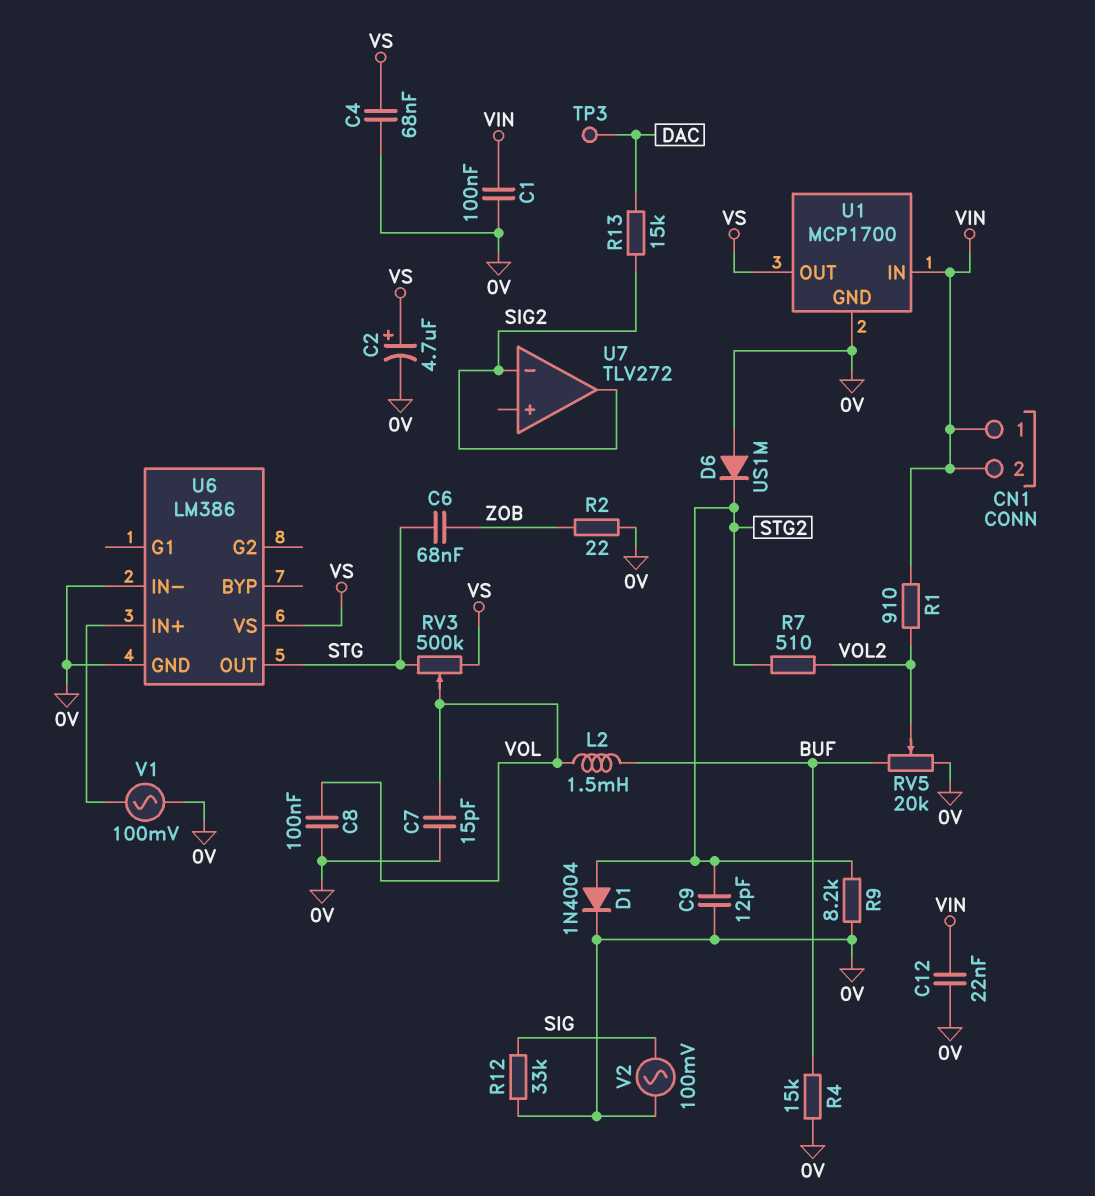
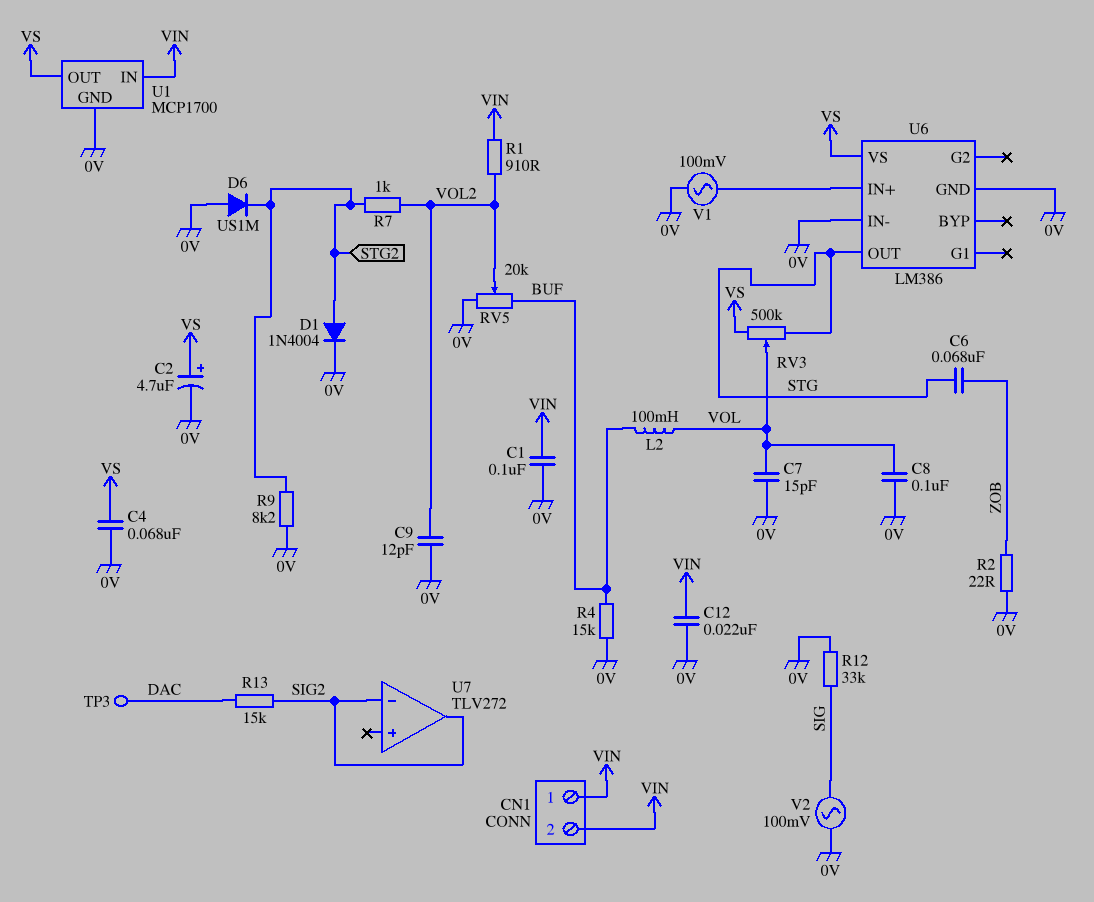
C9: 12pF (0V, STG2) -> 12pF (0V, VOL2)
L2: 1.5mH (BUF, VOL) -> 100mH (BUF, VOL)
R7: 510 (STG2, VOL2) -> 1k (STG2, VOL2)

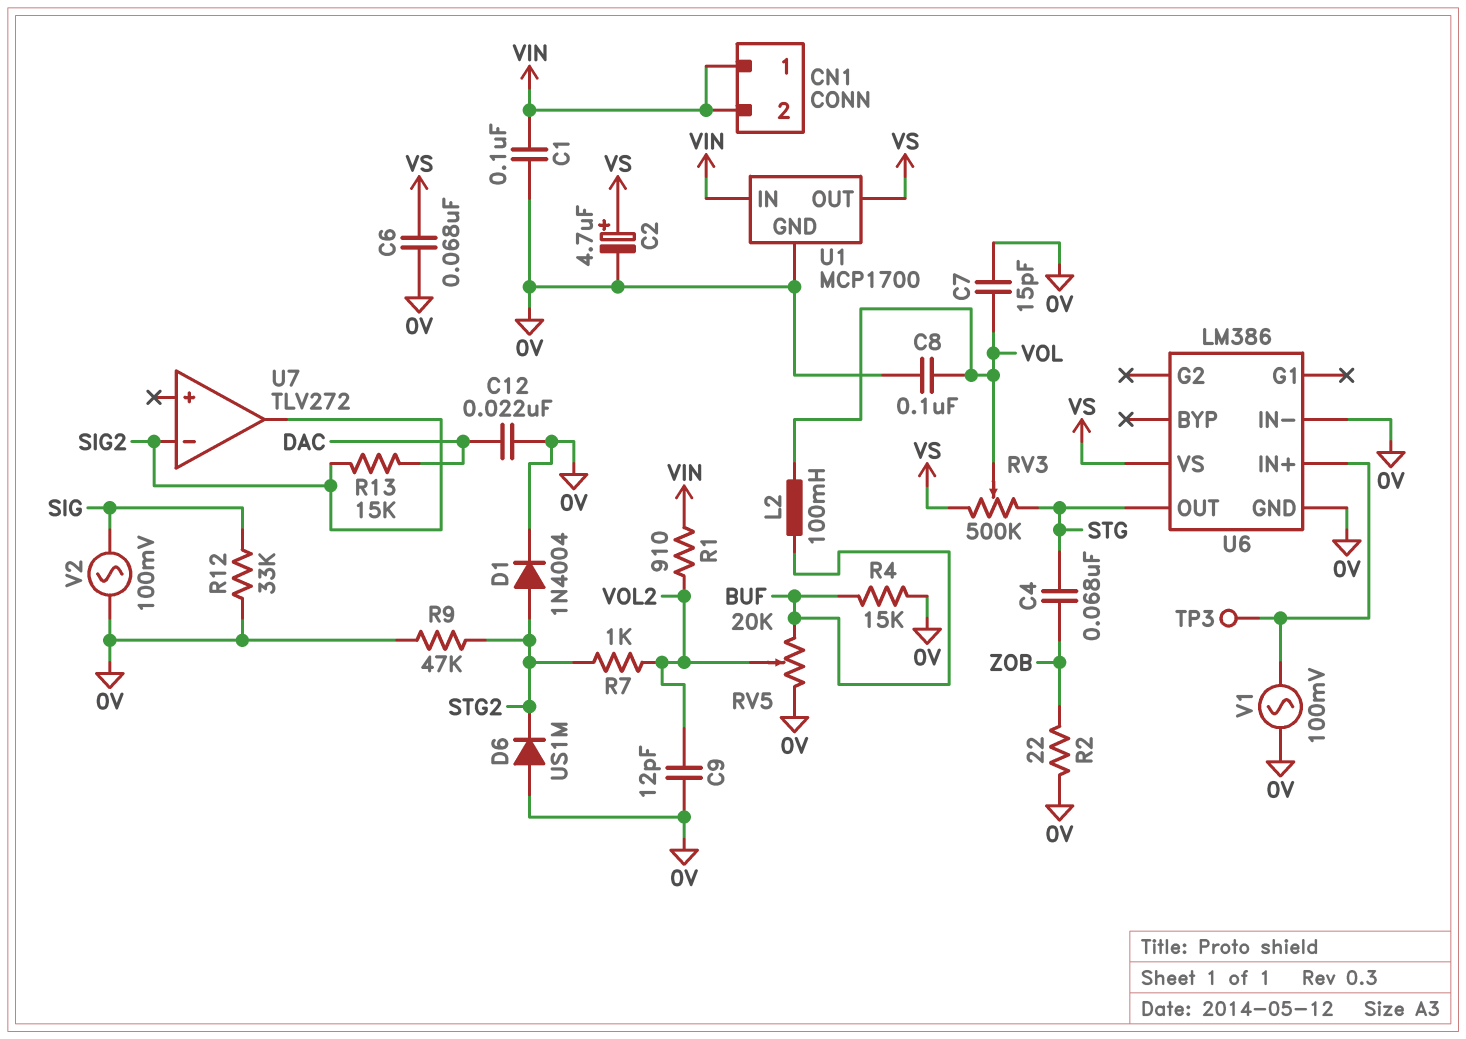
C4: 68nF (0V, VS) -> 68nF (STG, ZOB)
C6: 68nF (STG, ZOB) -> 68nF (0V, VS)
C12: 22nF (0V, VIN) -> 22nF (0V, DAC)
R9: 8.2k (0V, STG2) -> 47k (0V, STG2)
TP3: test point (DAC) -> test point (U6/IN+)

